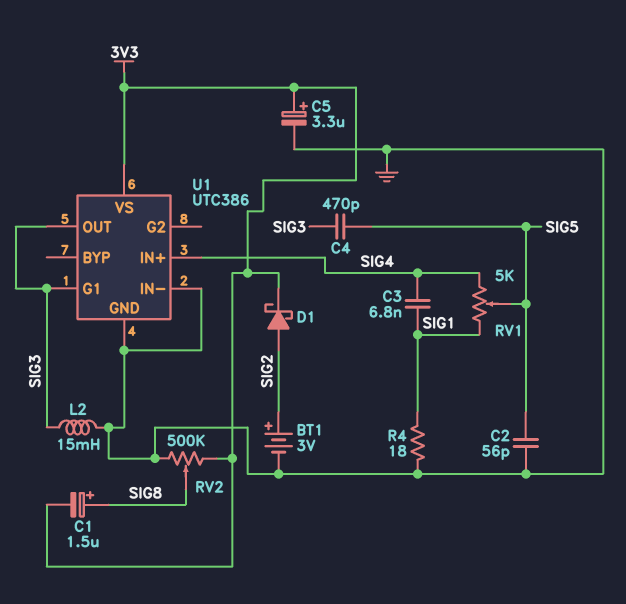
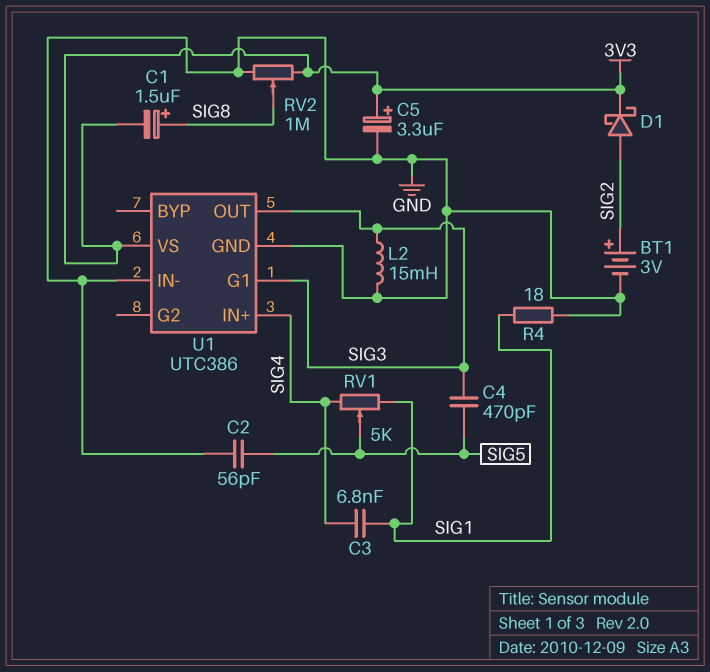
RV2: 500k (3V3, GND, wiper SIG8) -> 1M (3V3, GND, wiper SIG8)

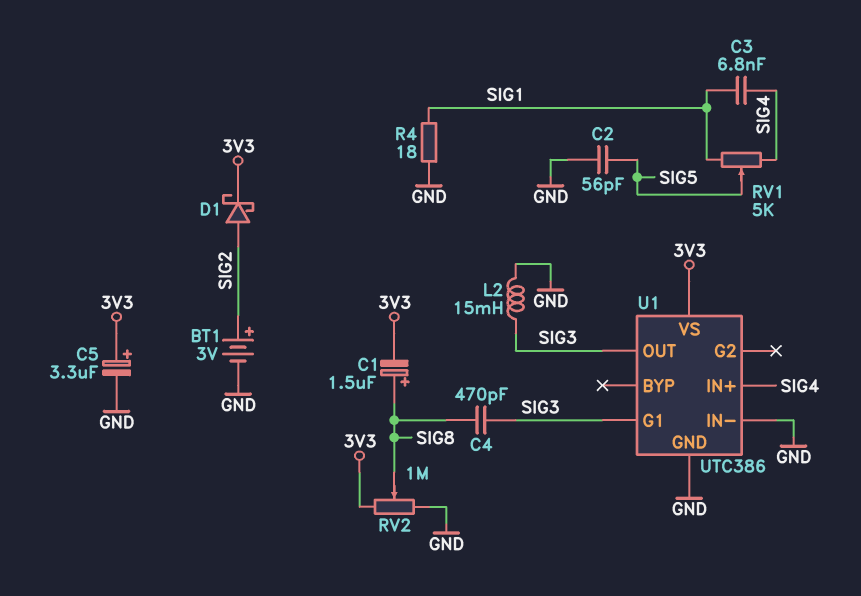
C4: 470pF (SIG3, SIG5) -> 470pF (SIG3, SIG8)

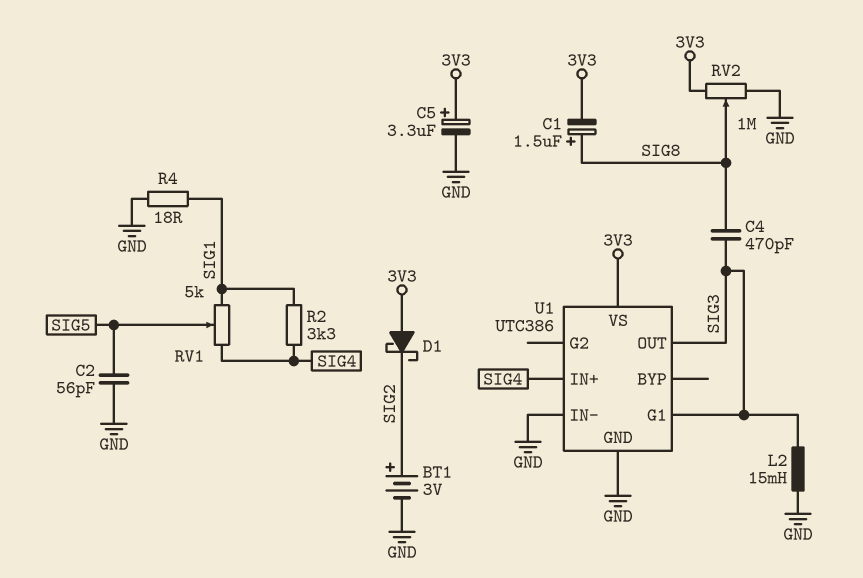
C3: 6.8nF (SIG1, SIG4) -> none
D1: schottky (A SIG2, K 3V3) -> schottky (A 3V3, K SIG2)
R2: none -> 3.3k (SIG1, SIG4)

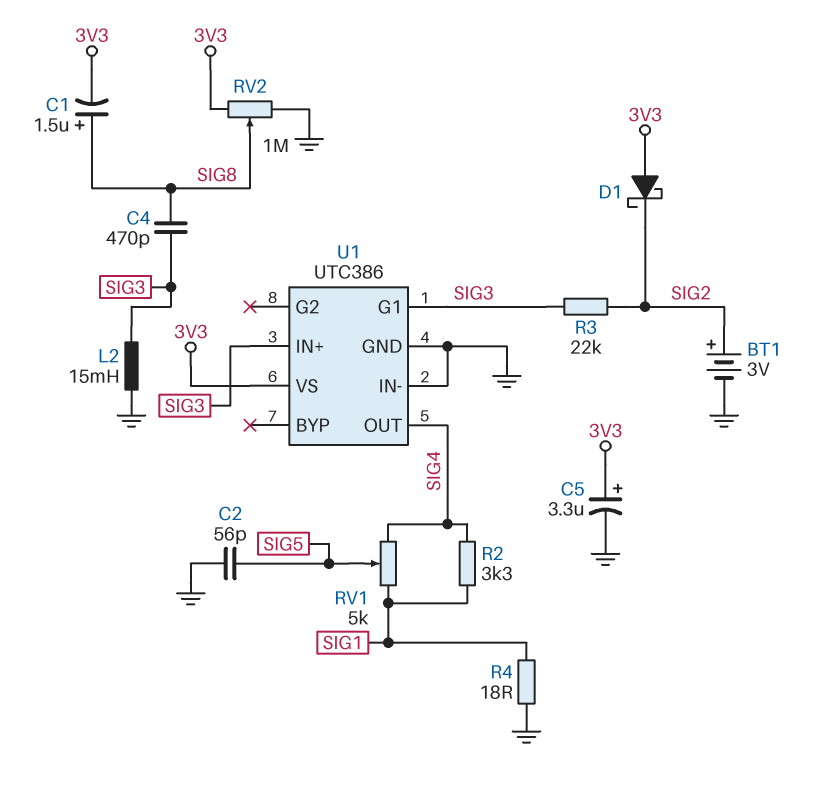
R3: none -> 22k (SIG2, SIG3)
U1 pin IN+: SIG4 -> SIG3
U1 pin OUT: SIG3 -> SIG4

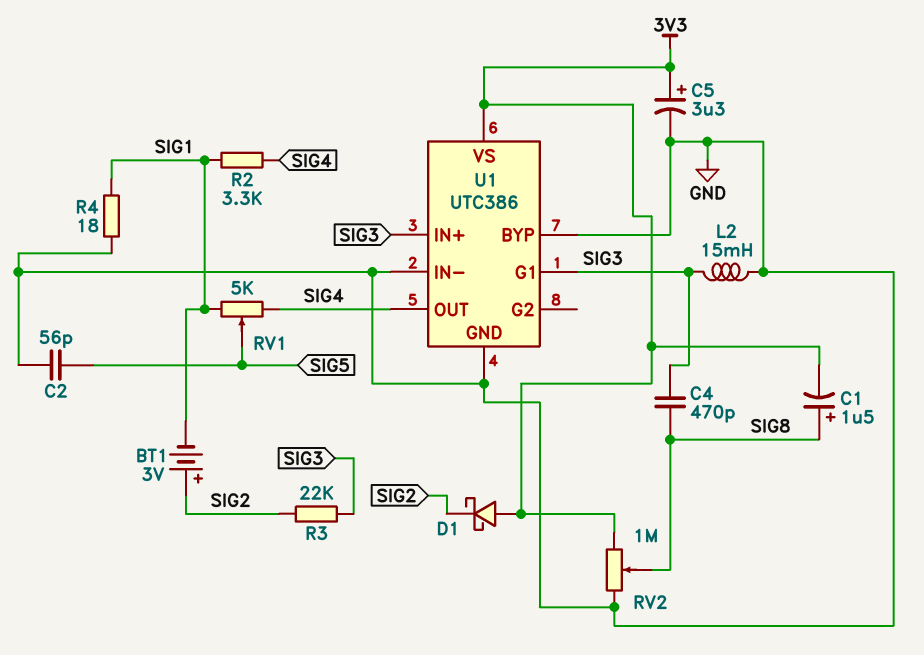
BT1: 3V (plus SIG2, minus GND) -> 3V (plus SIG2, minus SIG1)
U1 pin BYP: none -> GND

